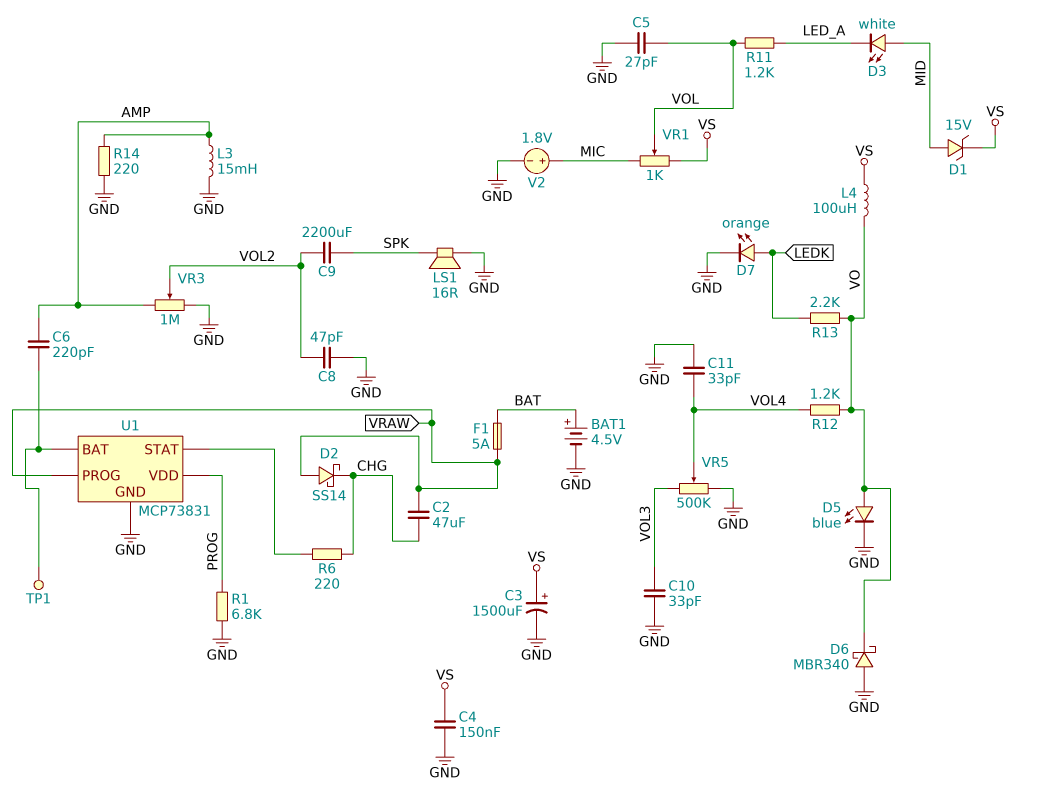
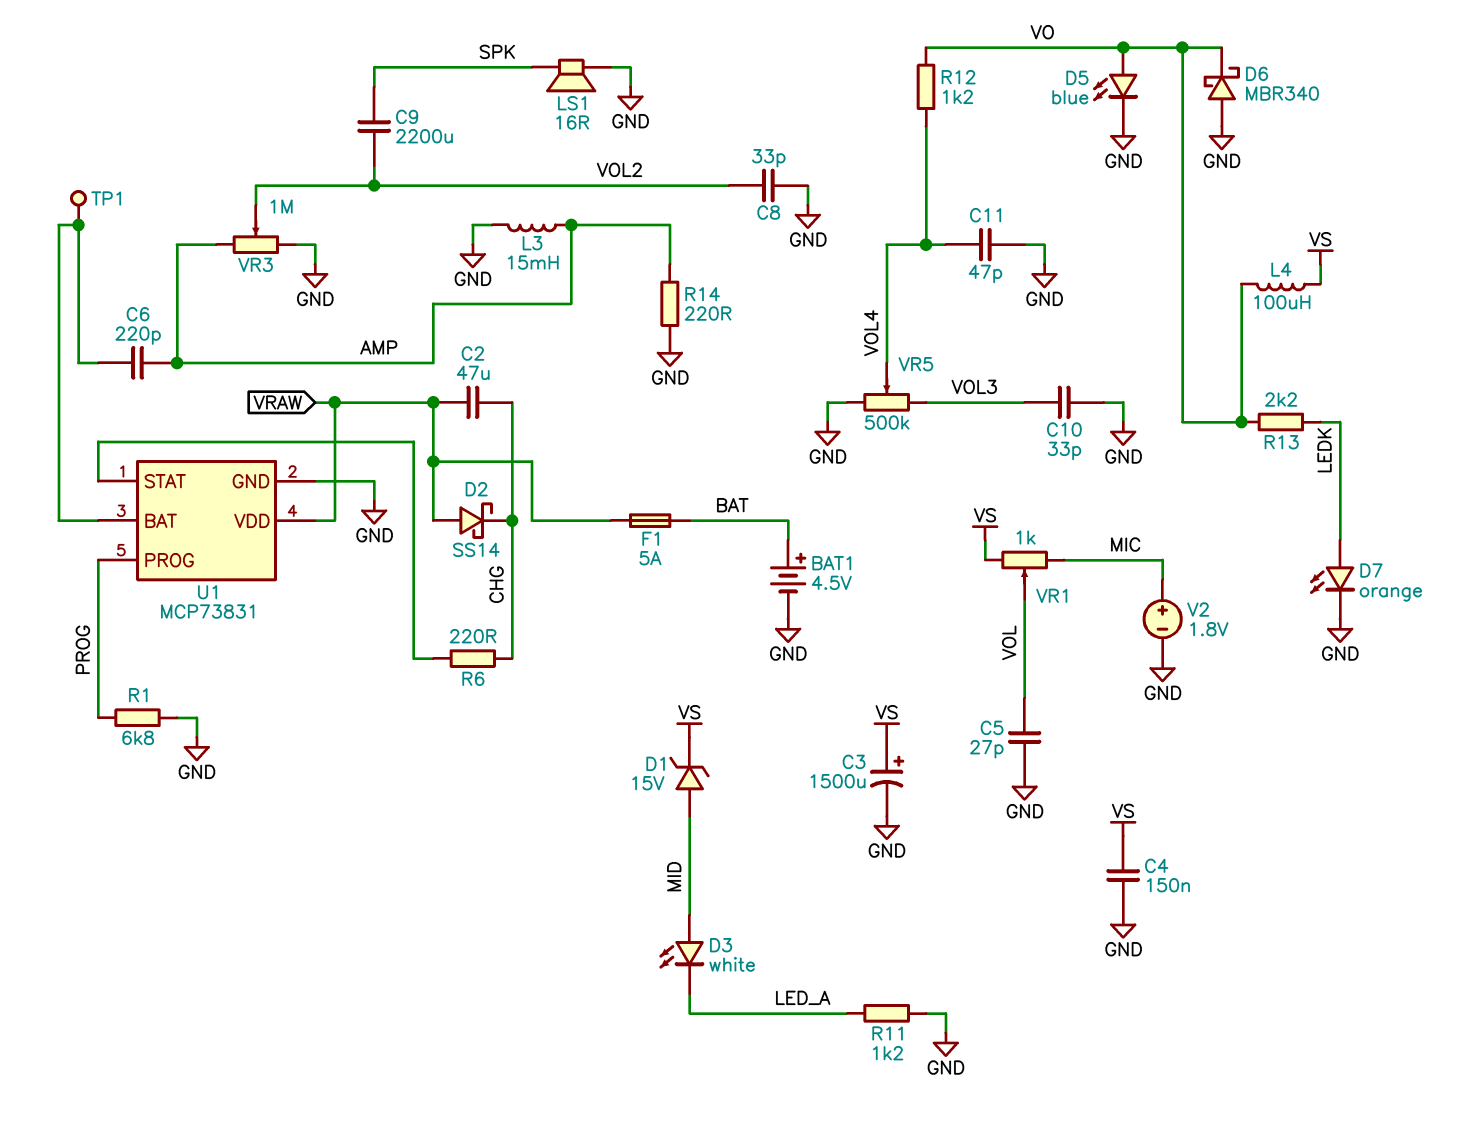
C8: 47pF (GND, VOL2) -> 33pF (GND, VOL2)
C11: 33pF (GND, VOL4) -> 47pF (GND, VOL4)
R11: 1.2k (LED_A, VOL) -> 1.2k (GND, LED_A)
U1 pin PROG: VRAW -> PROG
U1 pin VDD: PROG -> VRAW

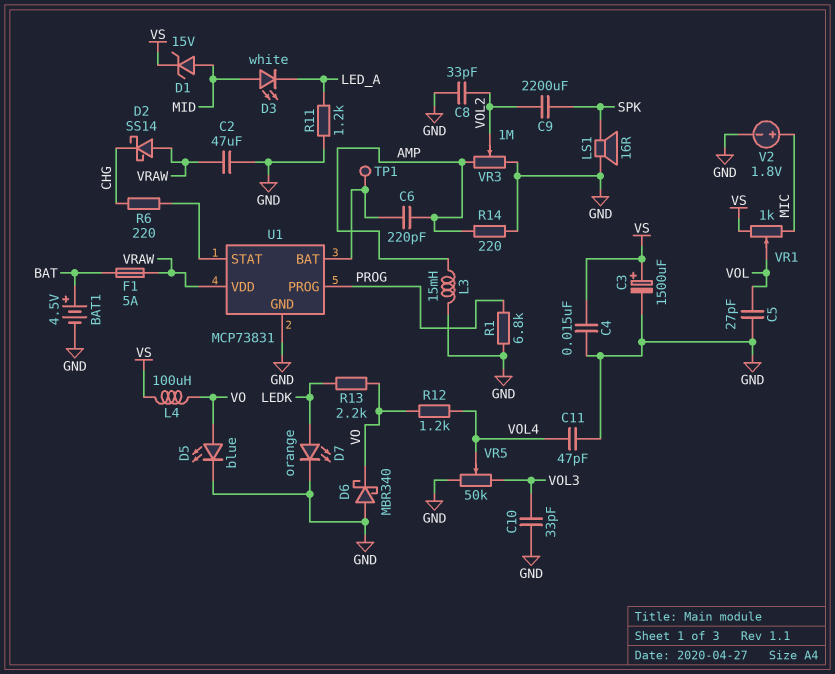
C2: 47uF (CHG, VRAW) -> 47uF (GND, VRAW)
C4: 150nF (GND, VS) -> 15nF (GND, VS)
VR5: 500k (GND, VOL3, wiper VOL4) -> 50k (GND, VOL3, wiper VOL4)

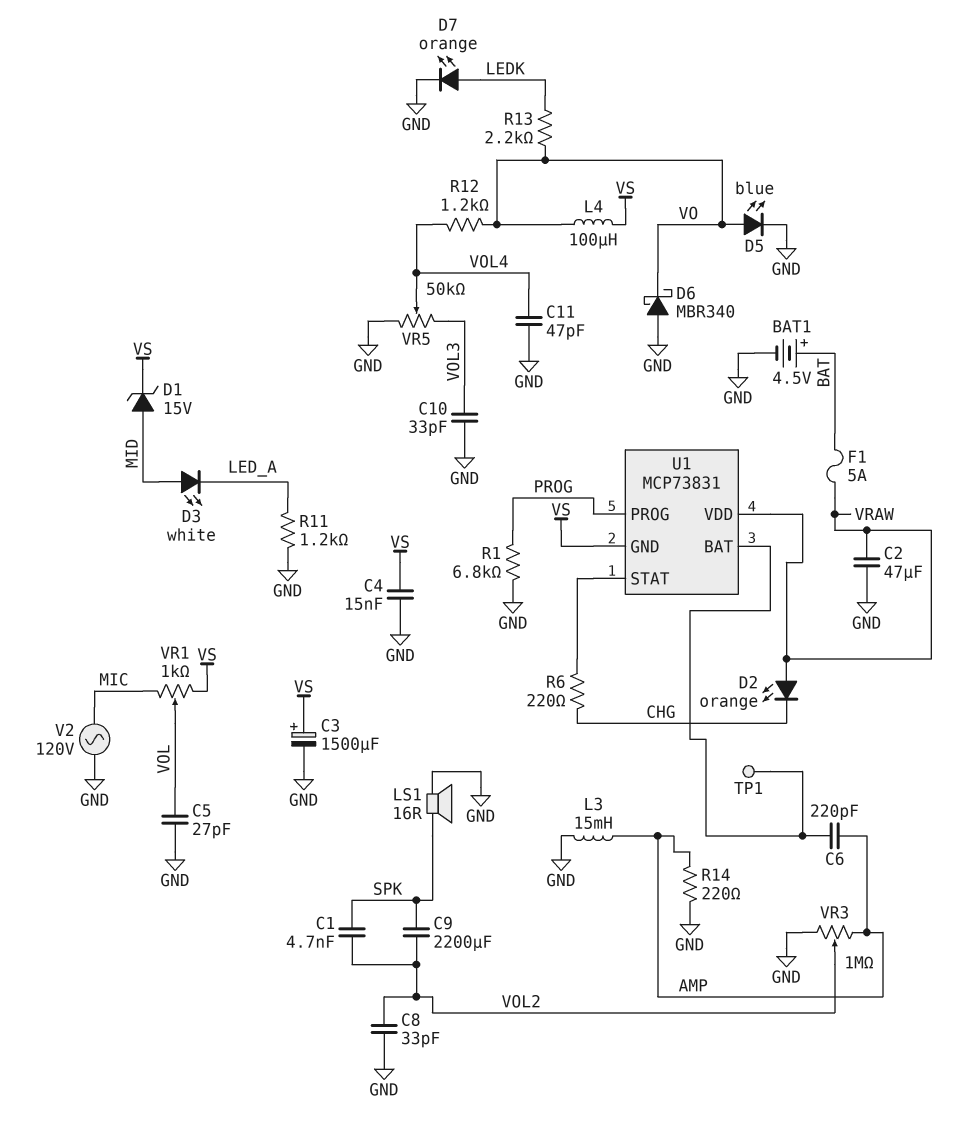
C1: none -> 4.7nF (SPK, VOL2)
D2: schottky SS14 (A VRAW, K CHG) -> LED orange (A VRAW, K CHG)
U1 pin GND: GND -> VS
V2: 1.8V (plus MIC, minus GND) -> AC 120V (GND, MIC)

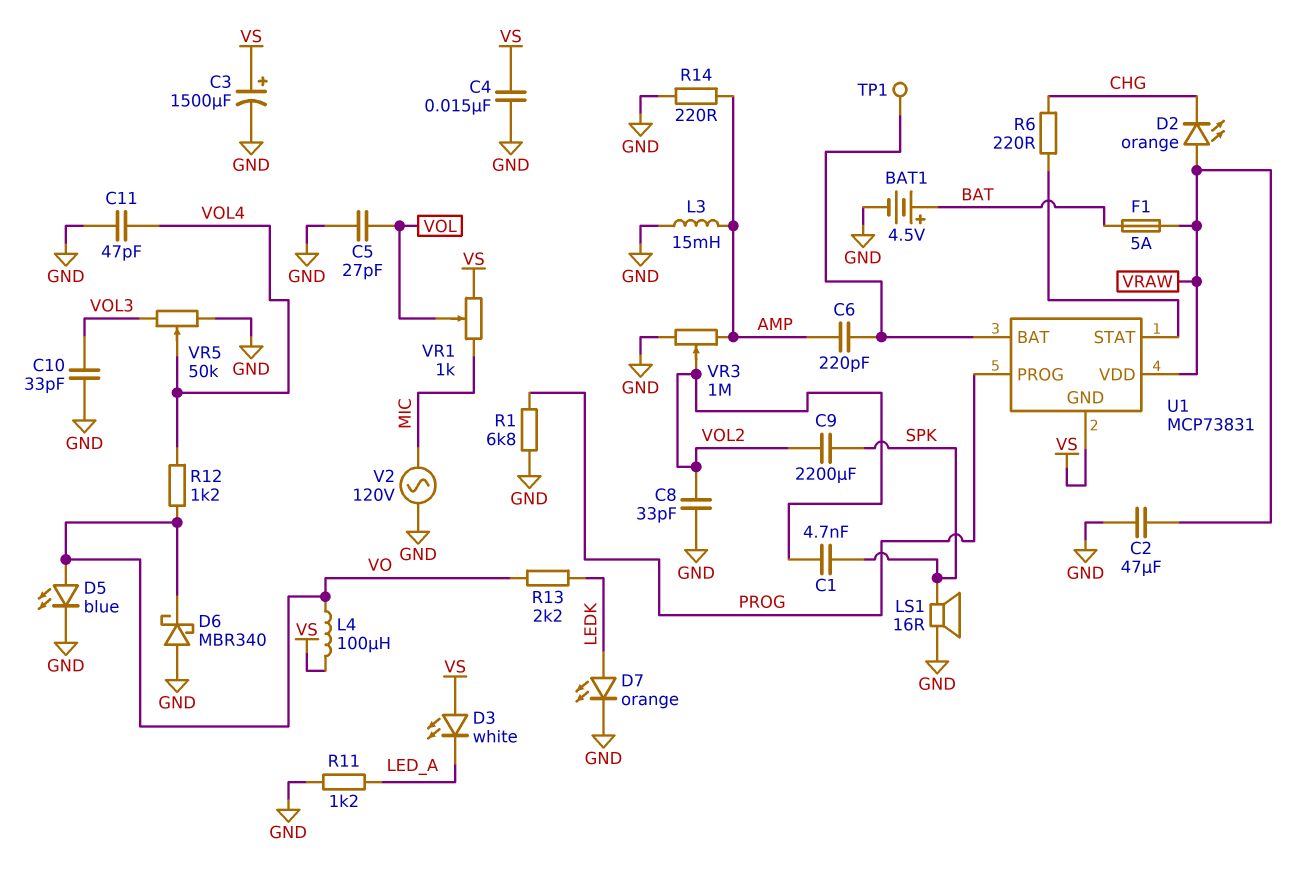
D1: zener 15V (A MID, K VS) -> none
D3: LED white (A MID, K LED_A) -> LED white (A VS, K LED_A)

